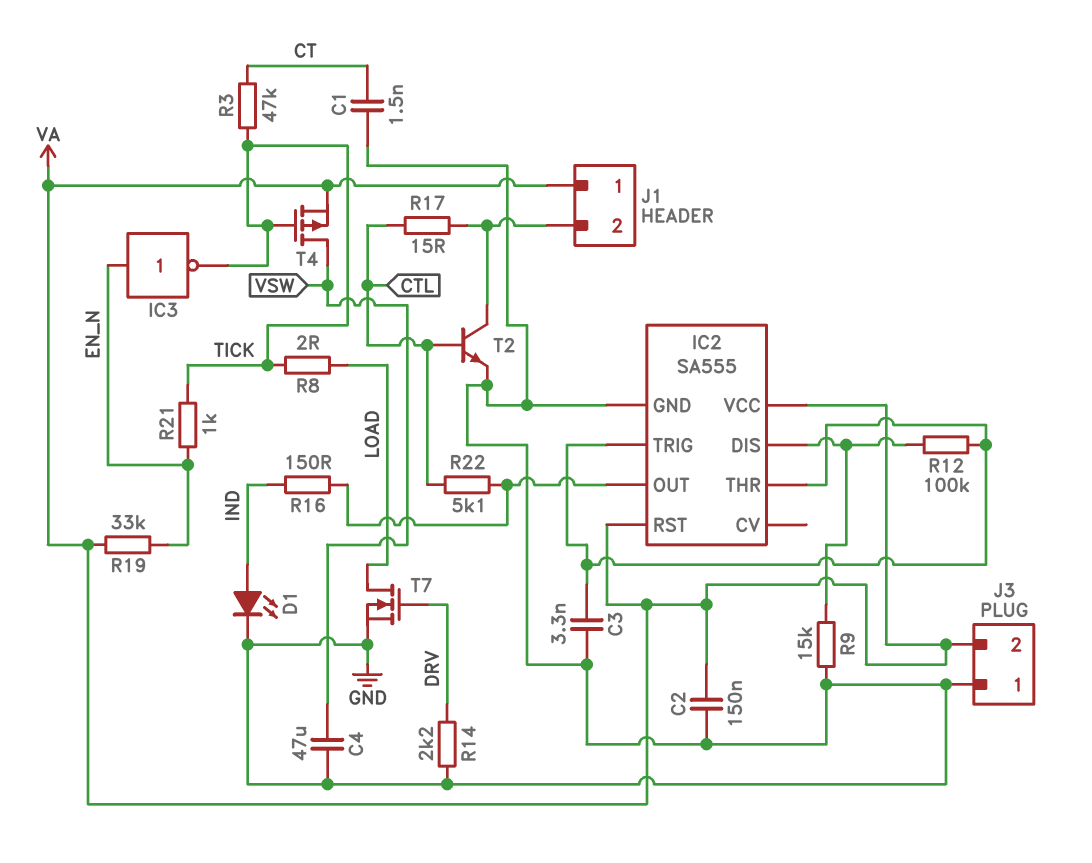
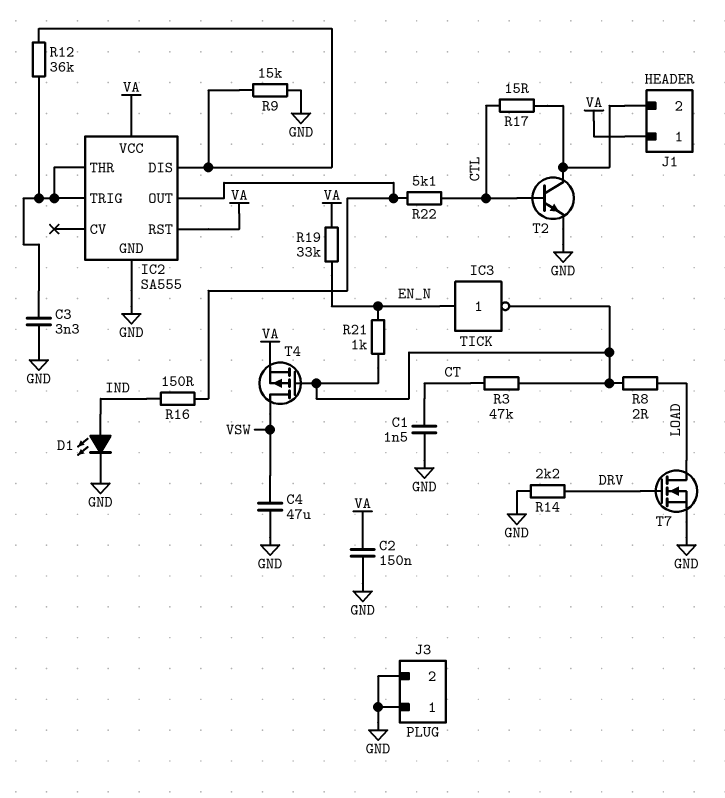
J3 pin 2: VA -> GND
R12: 100k (IC2/DIS, IC2/THR) -> 36k (IC2/DIS, IC2/THR)

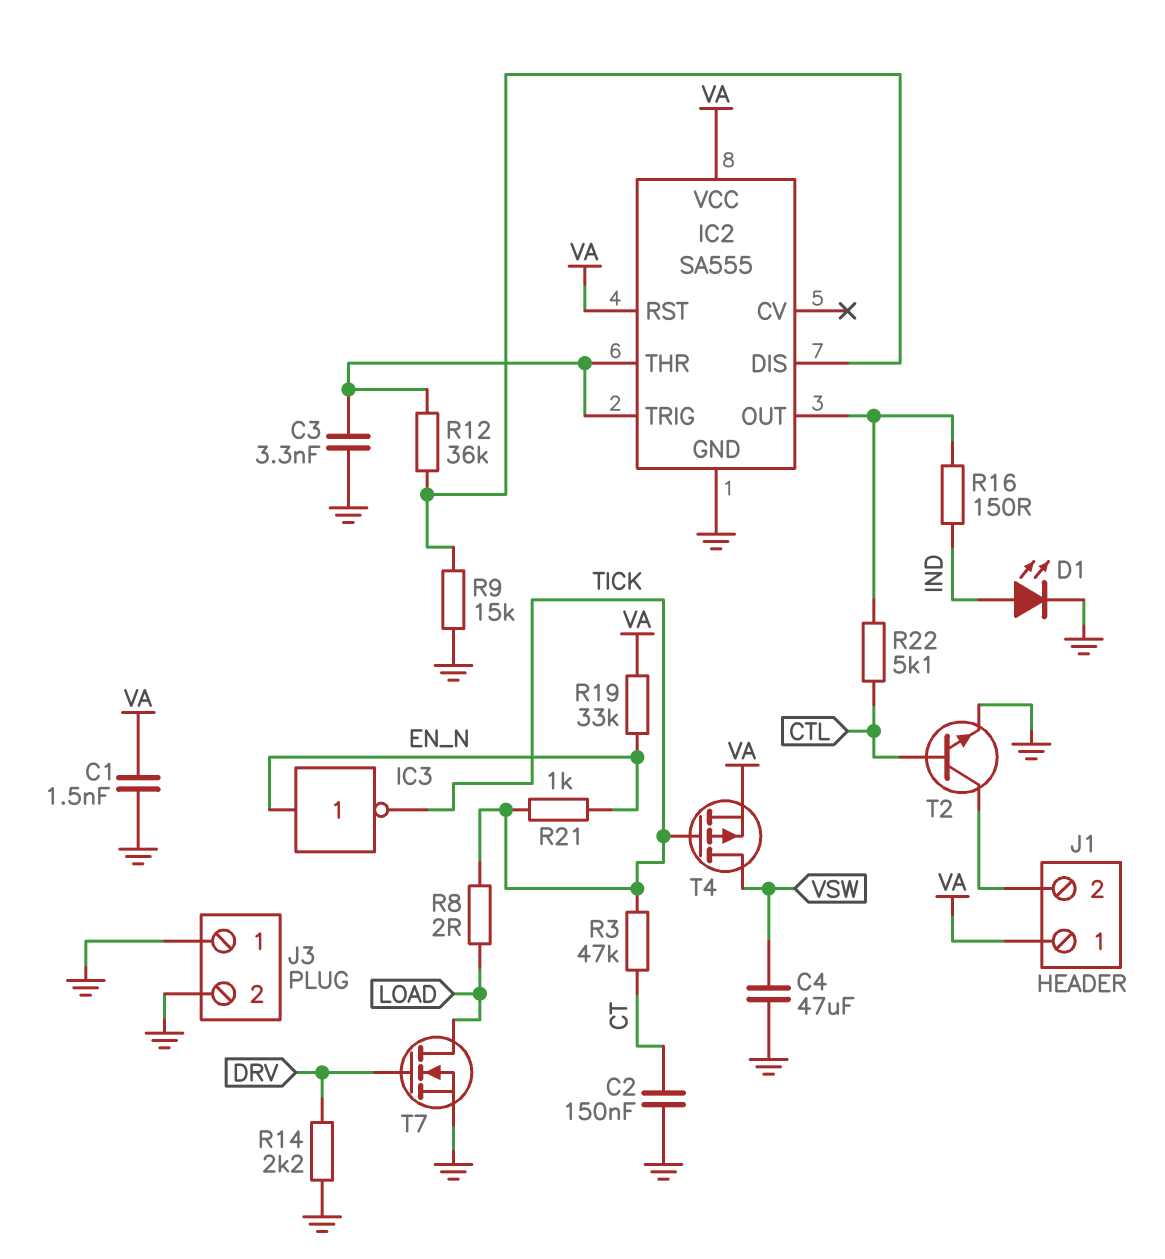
C1: 1.5nF (CT, GND) -> 1.5nF (GND, VA)
C2: 150nF (GND, VA) -> 150nF (CT, GND)
R17: 15 (CTL, J1/2) -> none

